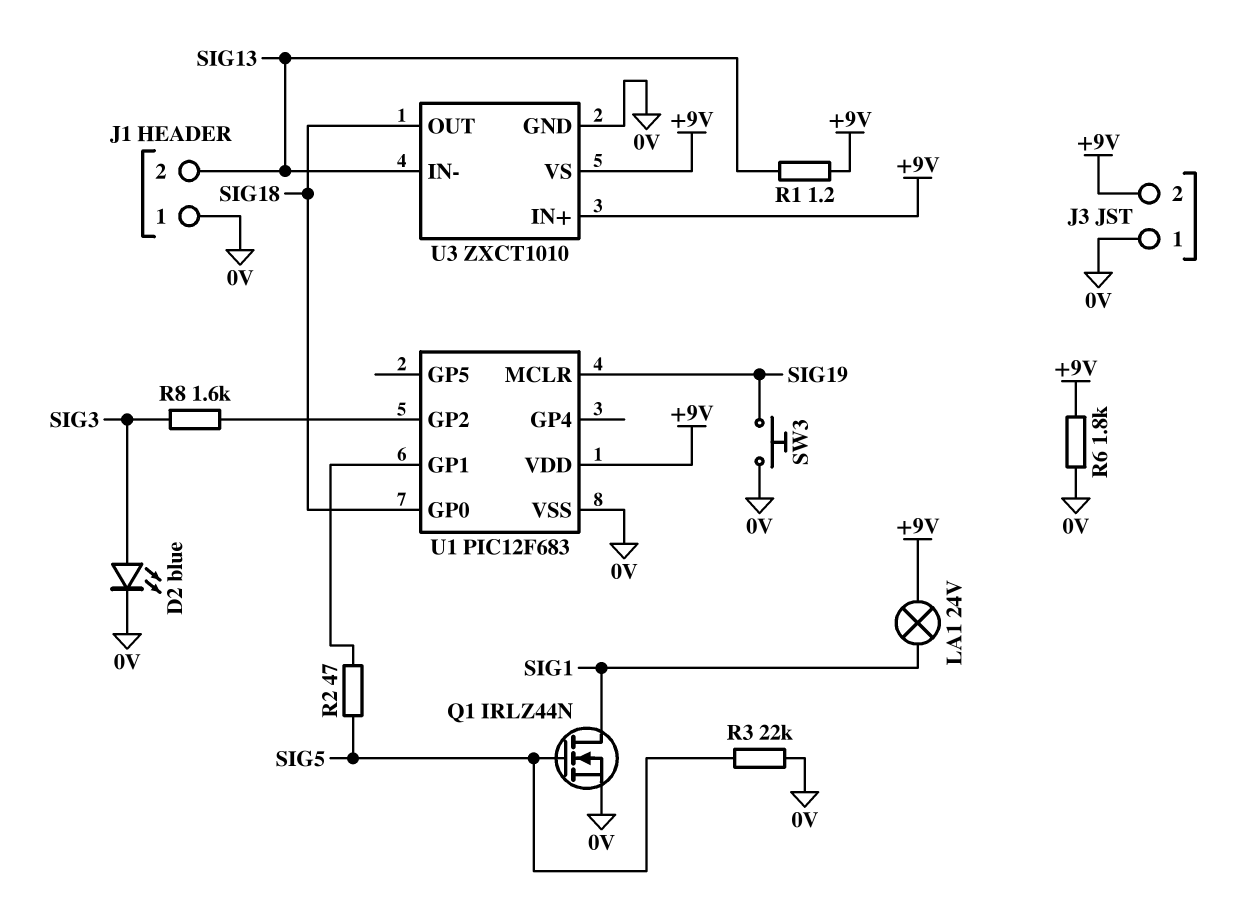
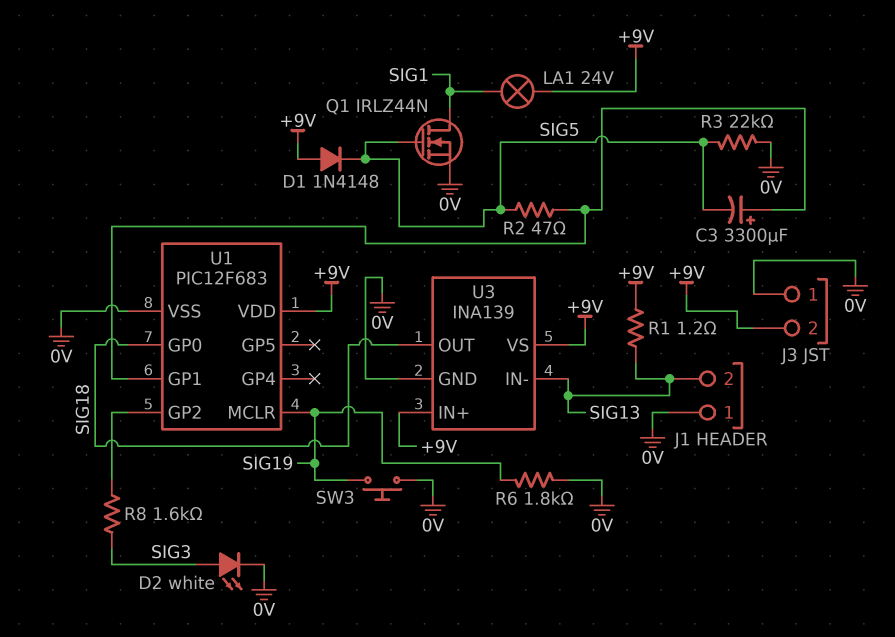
C3: none -> 3300uF (plus U1/GP1, minus SIG5)
D1: none -> diode 1N4148 (A +9V, K SIG5)
D2: LED blue (A SIG3, K 0V) -> LED white (A SIG3, K 0V)
R6: 1.8k (+9V, 0V) -> 1.8k (0V, SIG19)
U3: ZXCT1010 -> INA139

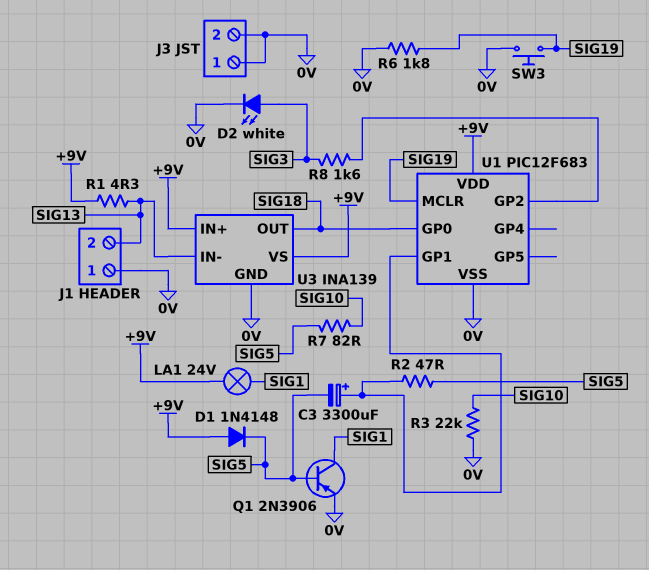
J3 pin 2: +9V -> 0V
Q1: NMOS IRLZ44N (G SIG5, D SIG1, S 0V) -> PNP 2N3906 (B SIG5, C SIG1, E 0V)
R1: 1.2 (+9V, SIG13) -> 4.3 (+9V, SIG13)
R3: 22k (0V, SIG5) -> 22k (0V, SIG10)
R7: none -> 82 (SIG5, SIG10)

